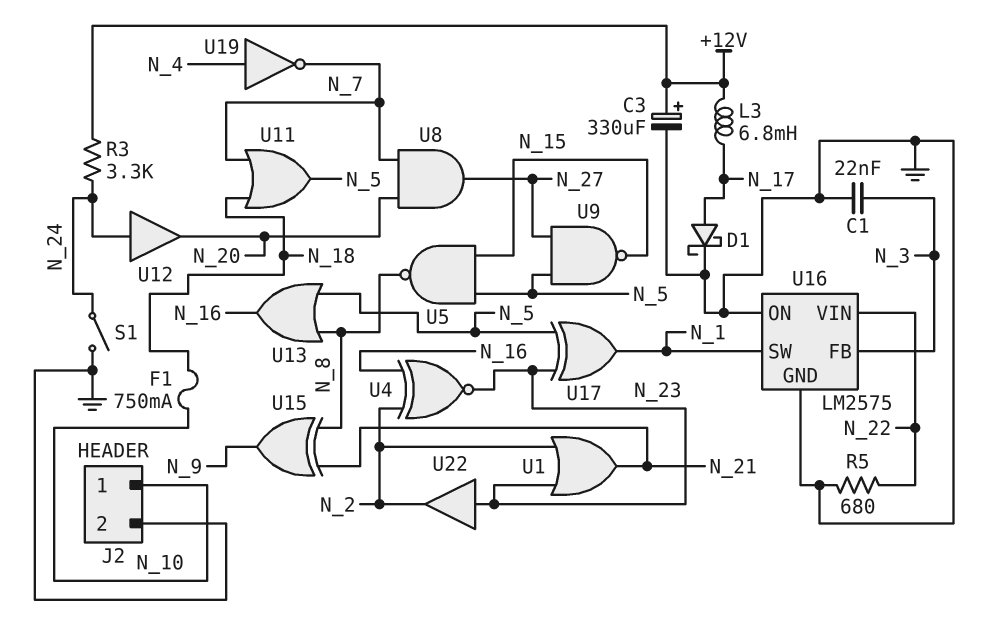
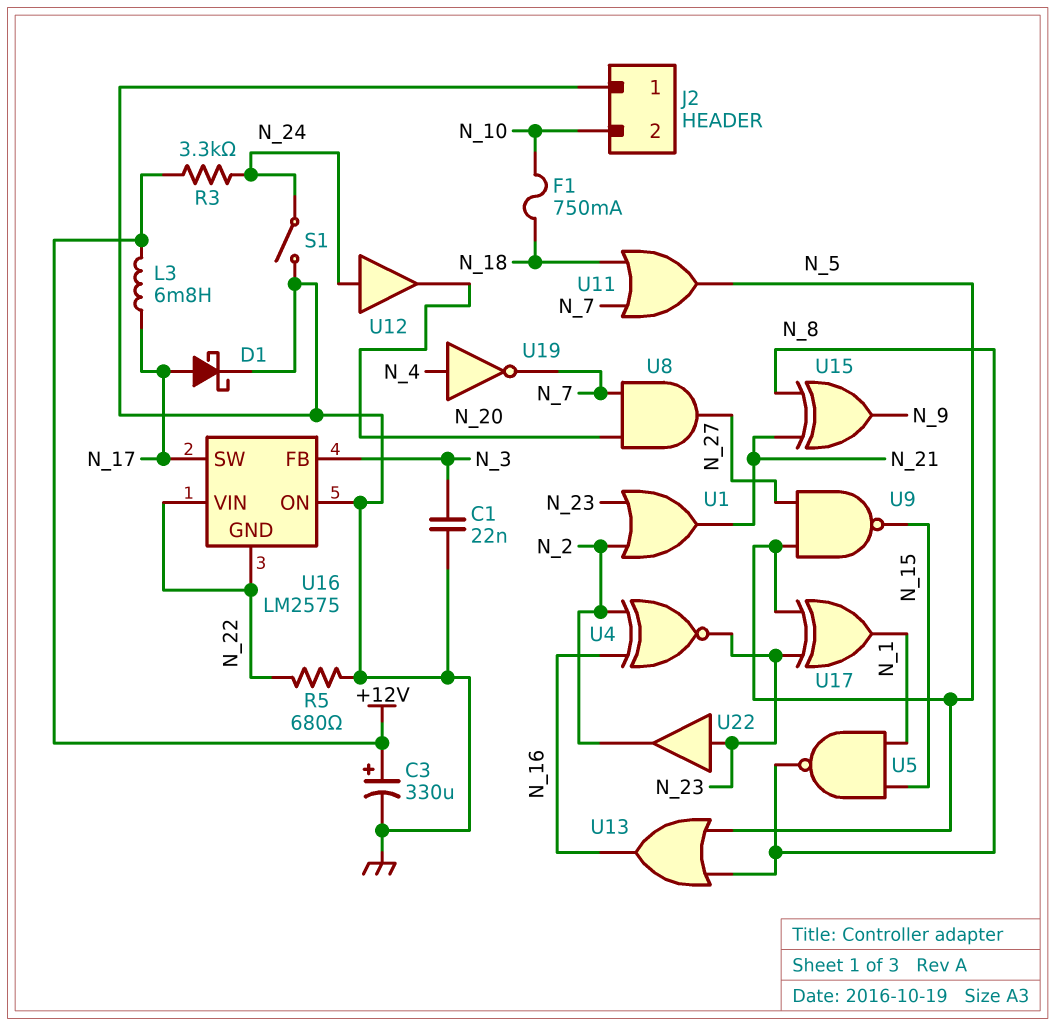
J2 pin 1: N_10 -> GND
J2 pin 2: GND -> N_10
U5: NAND (in N_5, in N_15, out N_8) -> NAND (in N_1, in N_15, out N_8)
U16 pin GND: GND -> N_22
U16 pin SW: N_1 -> N_17

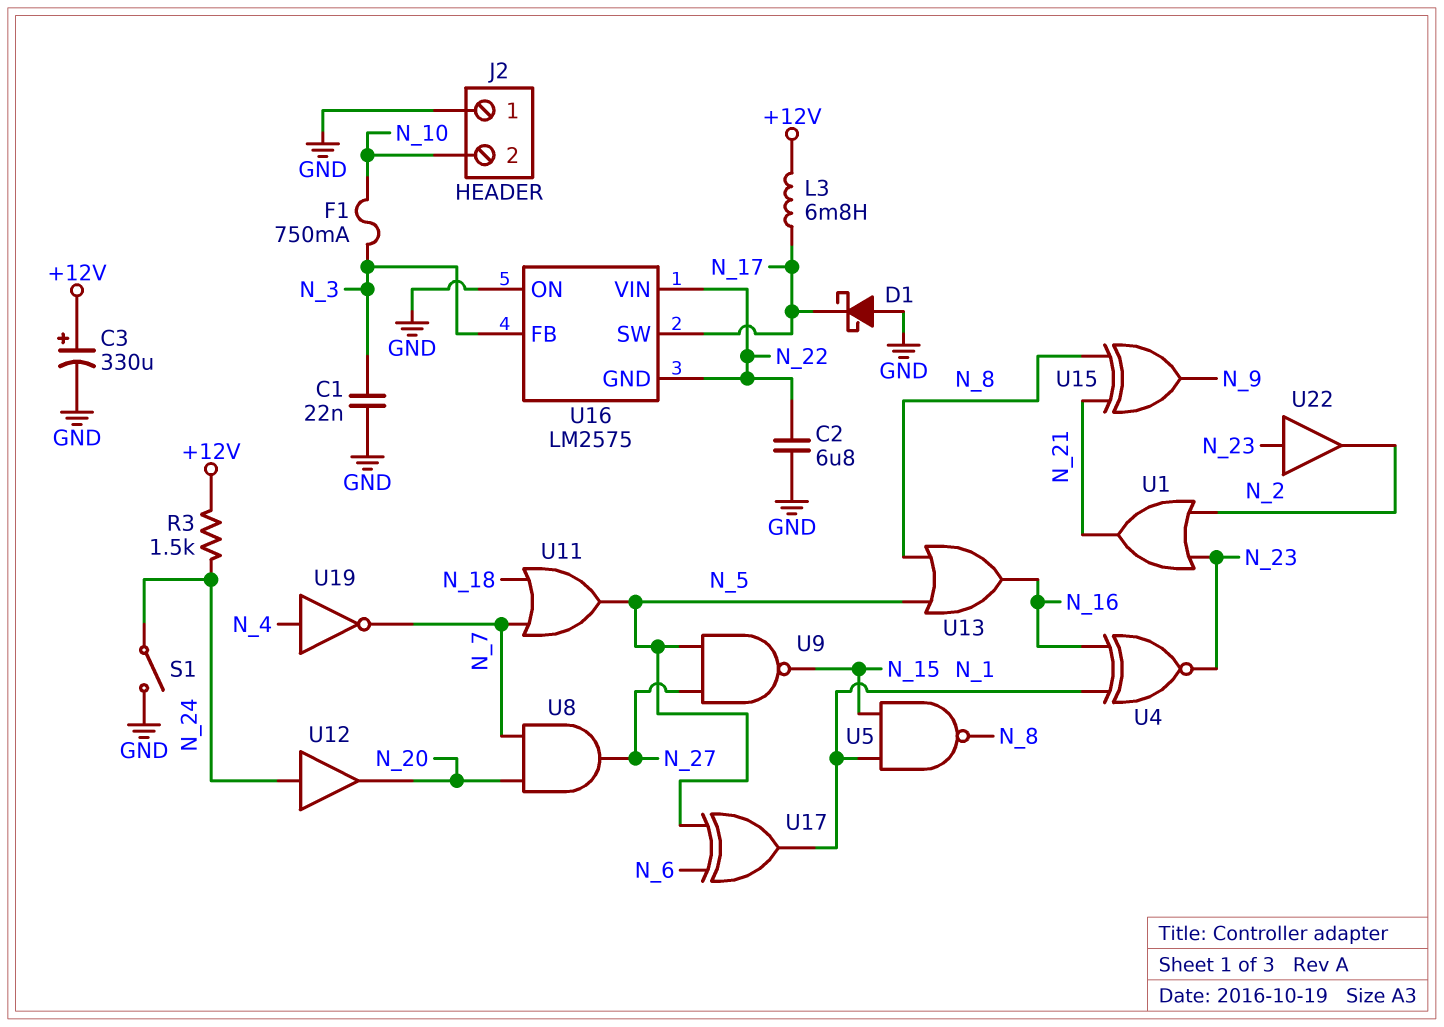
C2: none -> 6.8uF (GND, N_22)
D1: schottky (A N_17, K GND) -> schottky (A GND, K N_17)
F1: 750mA (N_10, N_18) -> 750mA (N_3, N_10)
R3: 3.3k (+12V, N_24) -> 1.5k (+12V, N_24)
R5: 680 (GND, N_22) -> none
U4: XNOR (in N_2, in N_16, out N_23) -> XNOR (in N_1, in N_16, out N_23)
U17: XOR (in N_5, in N_23, out N_1) -> XOR (in N_5, in N_6, out N_1)

